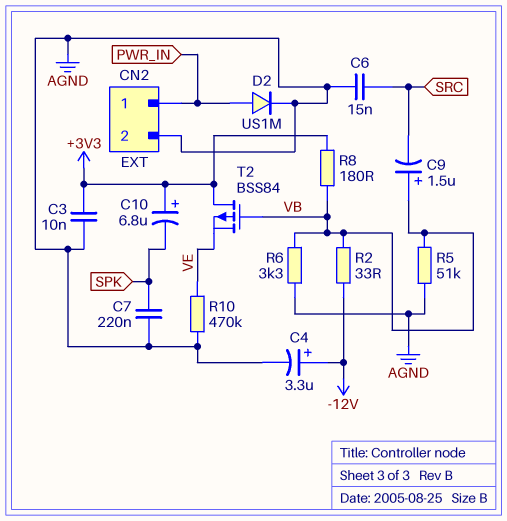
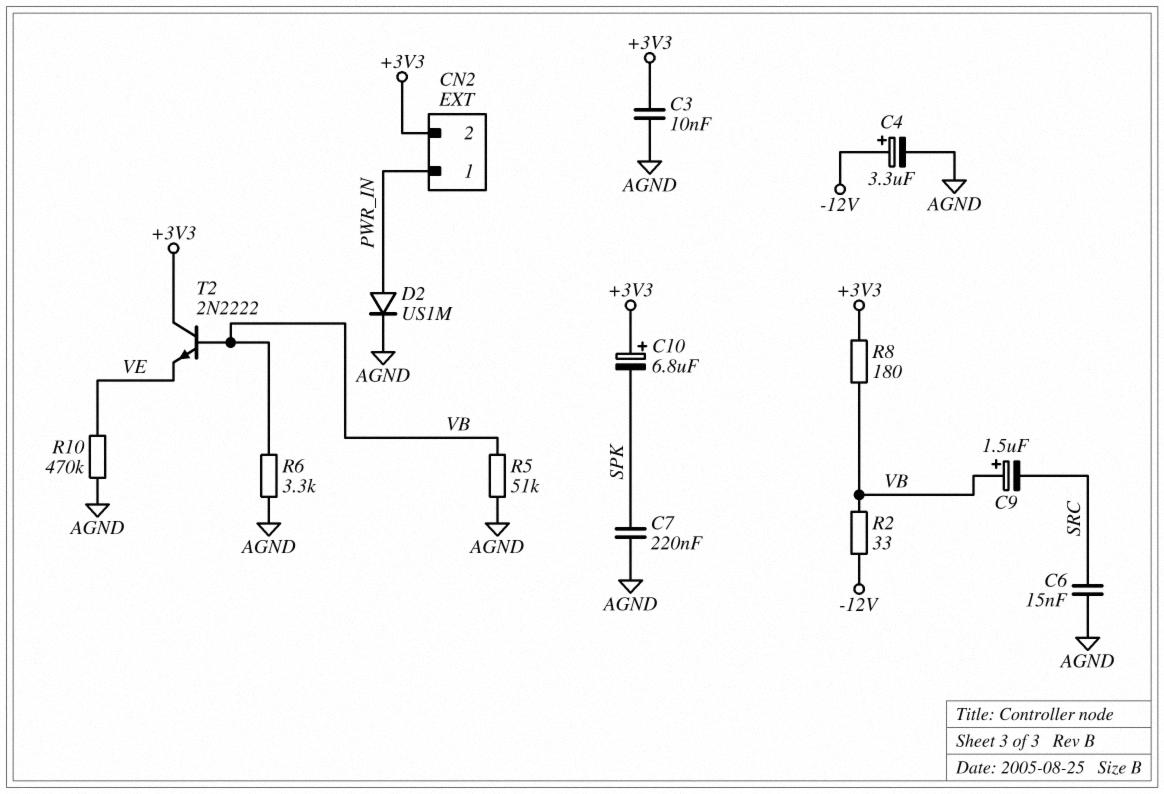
CN2 pin 2: AGND -> +3V3
T2: PMOS BSS84 (G VB, D +3V3, S VE) -> NPN 2N2222 (B VB, C +3V3, E VE)

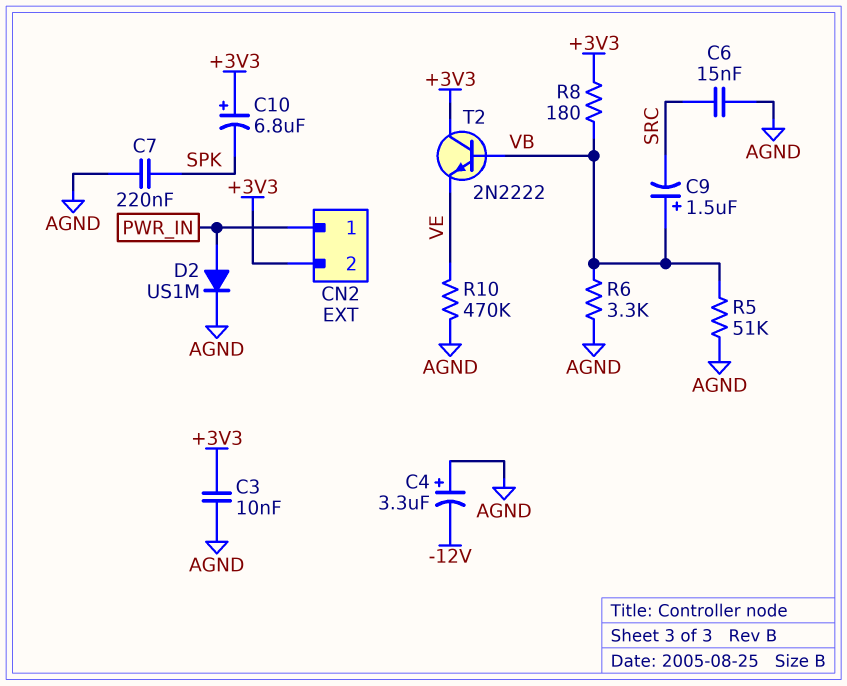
C4: 3.3uF (plus -12V, minus AGND) -> 3.3uF (plus AGND, minus -12V)
R2: 33 (-12V, VB) -> none

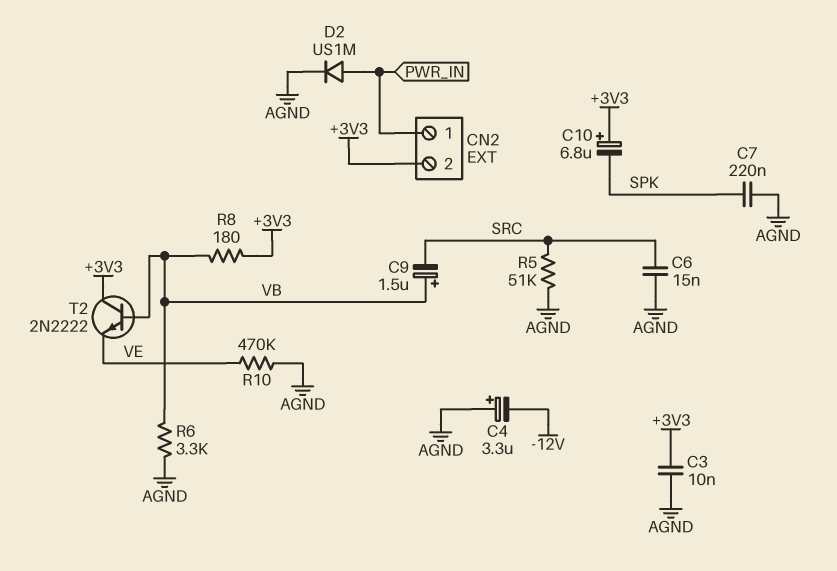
R5: 51k (AGND, VB) -> 51k (AGND, SRC)

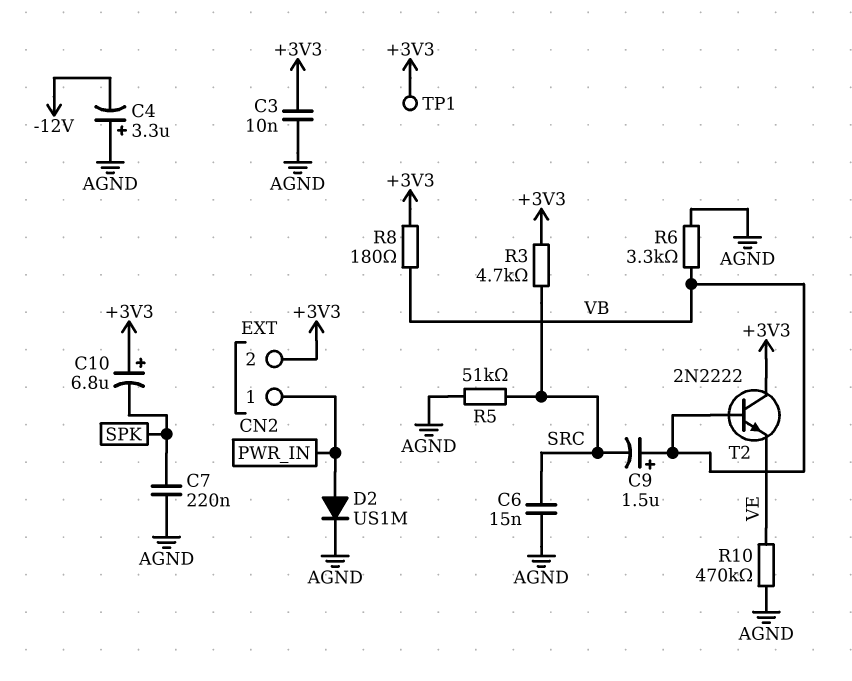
R3: none -> 4.7k (+3V3, SRC)
TP1: none -> test point (+3V3)

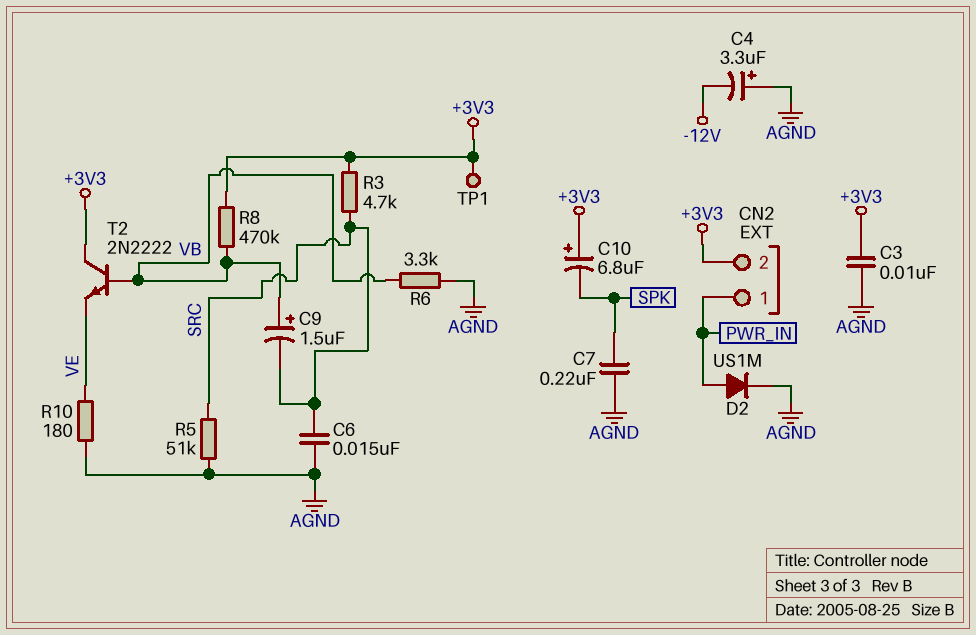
R8: 180 (+3V3, VB) -> 470k (+3V3, VB)
R10: 470k (AGND, VE) -> 180 (AGND, VE)

